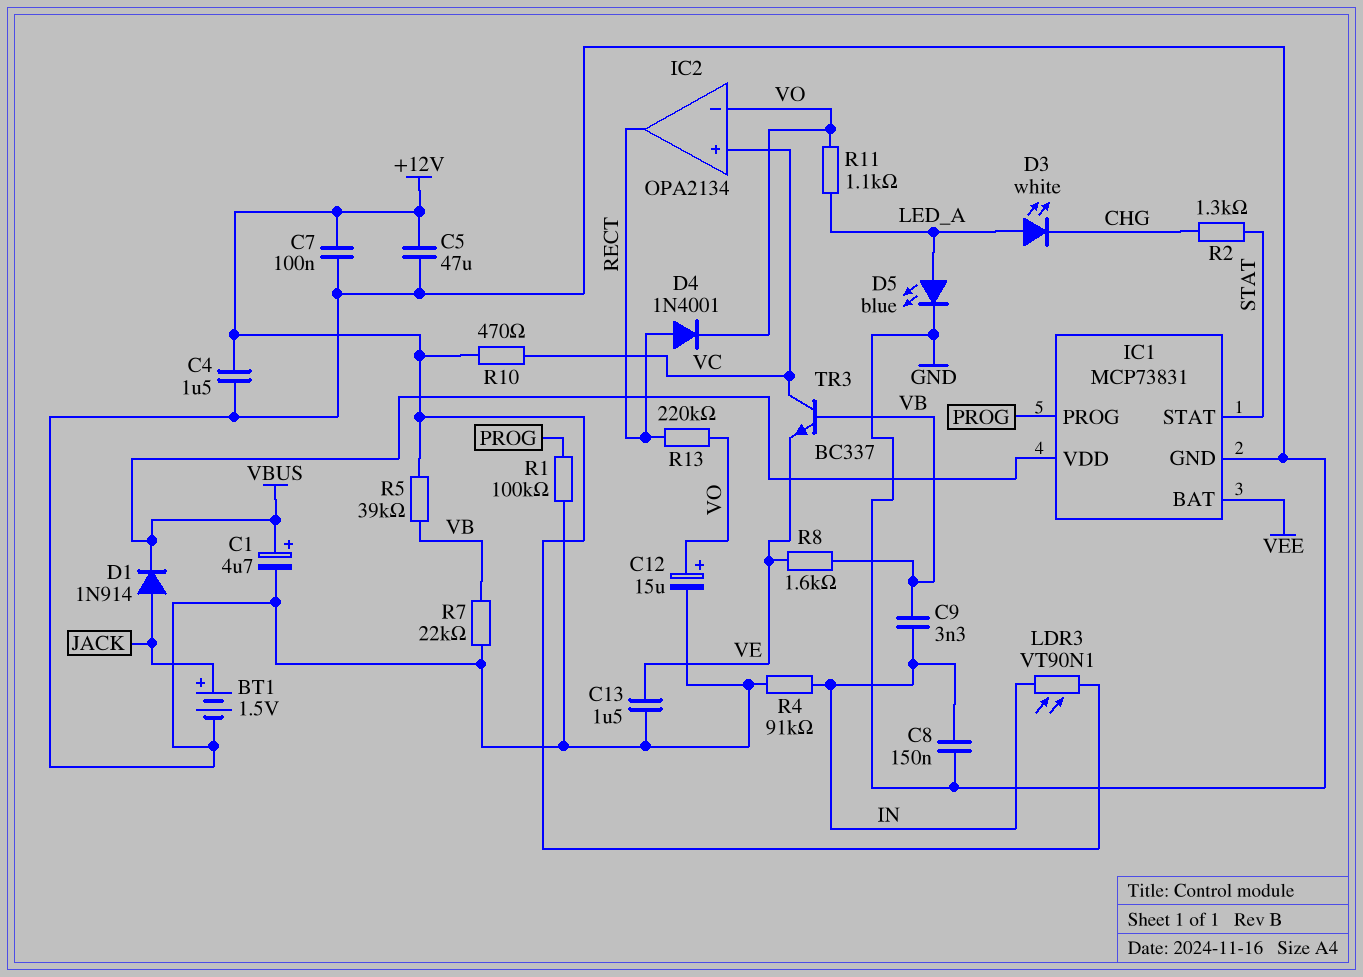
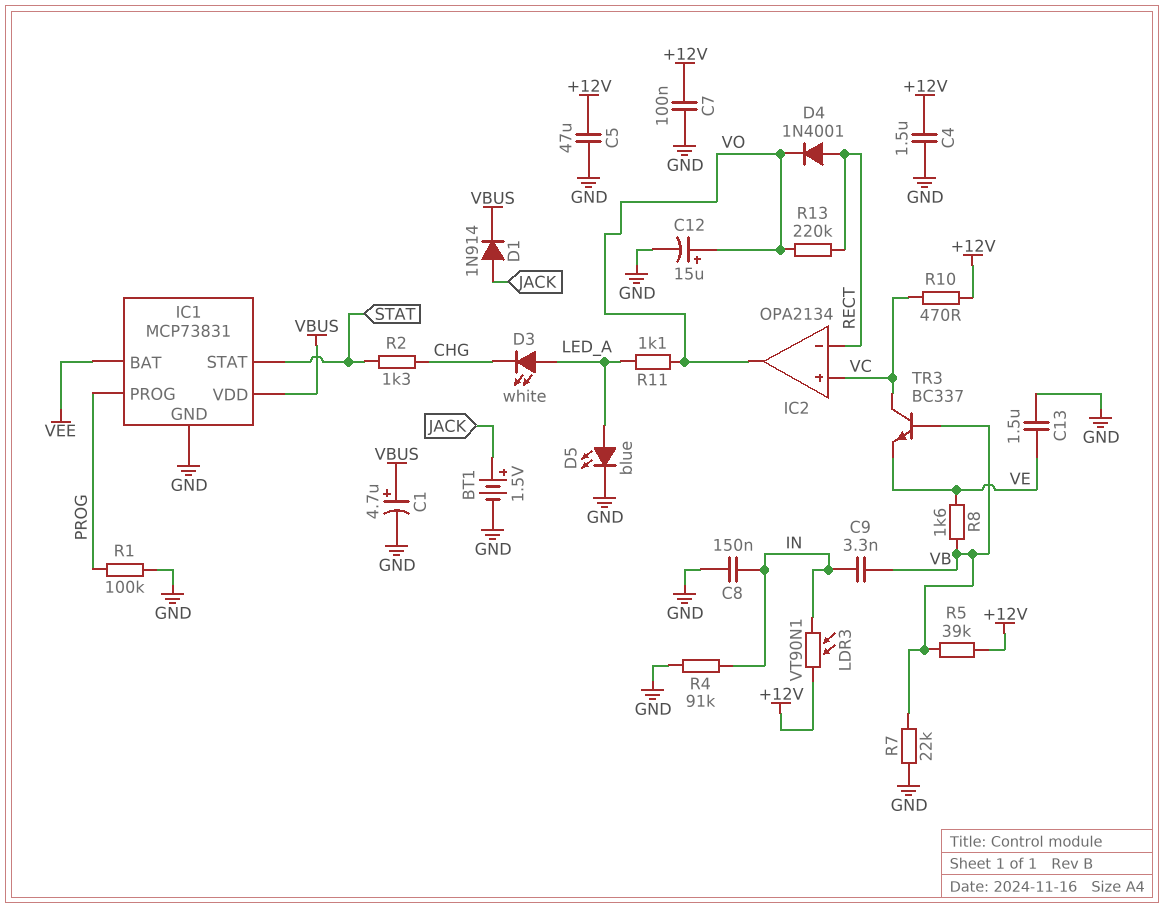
IC2 pin in-: VO -> RECT
IC2 pin out: RECT -> VO

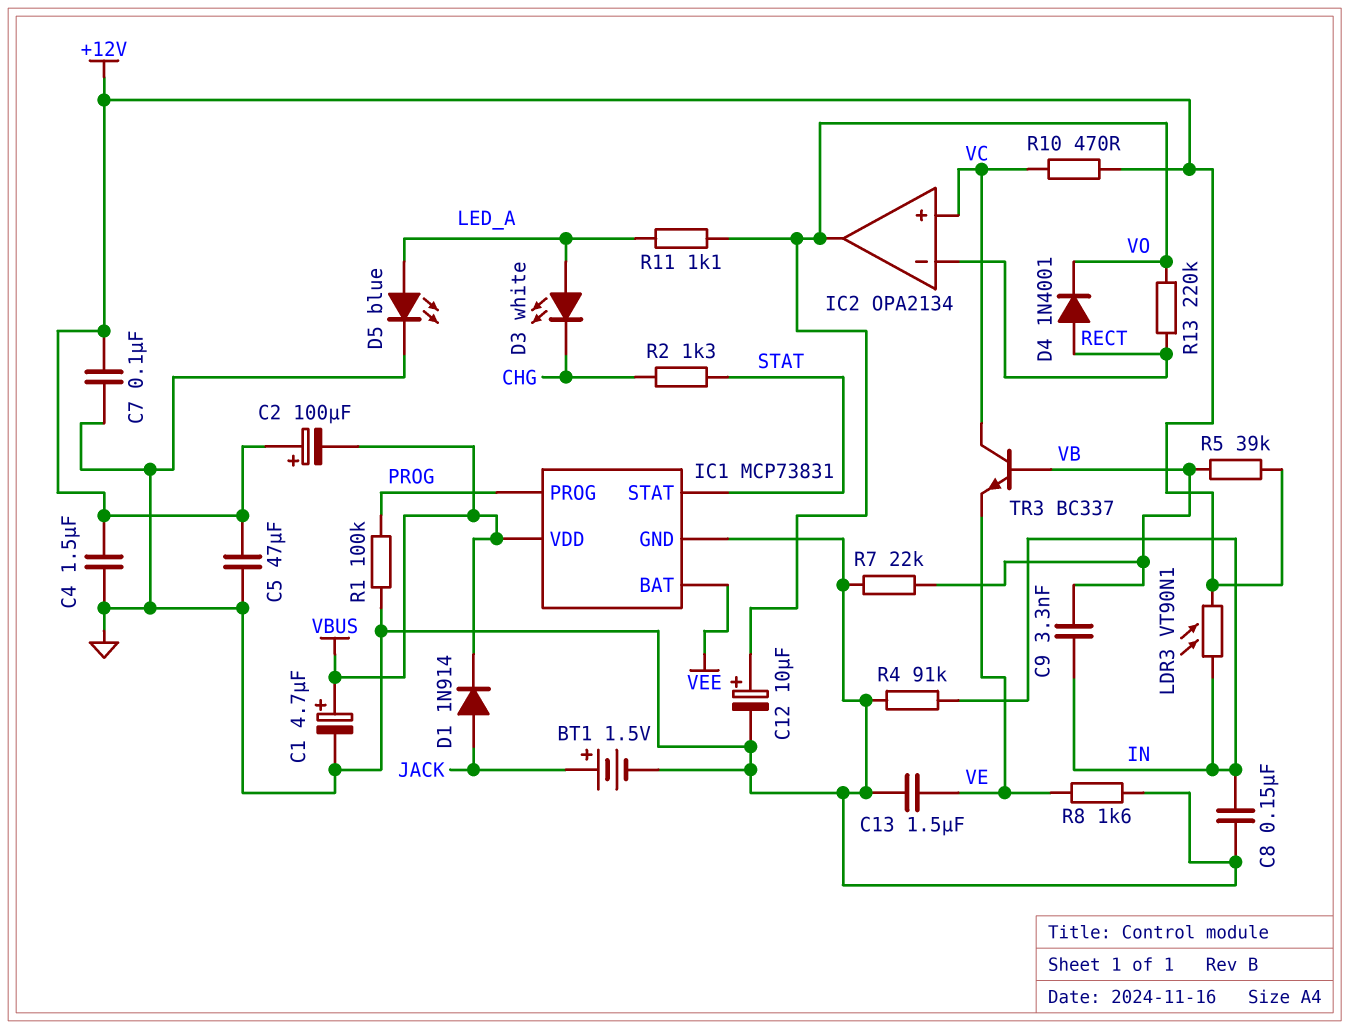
C2: none -> 100uF (plus +12V, minus VBUS)
C12: 15uF (plus VO, minus GND) -> 10uF (plus VO, minus GND)
R8: 1.6k (VB, VE) -> 1.6k (GND, VE)

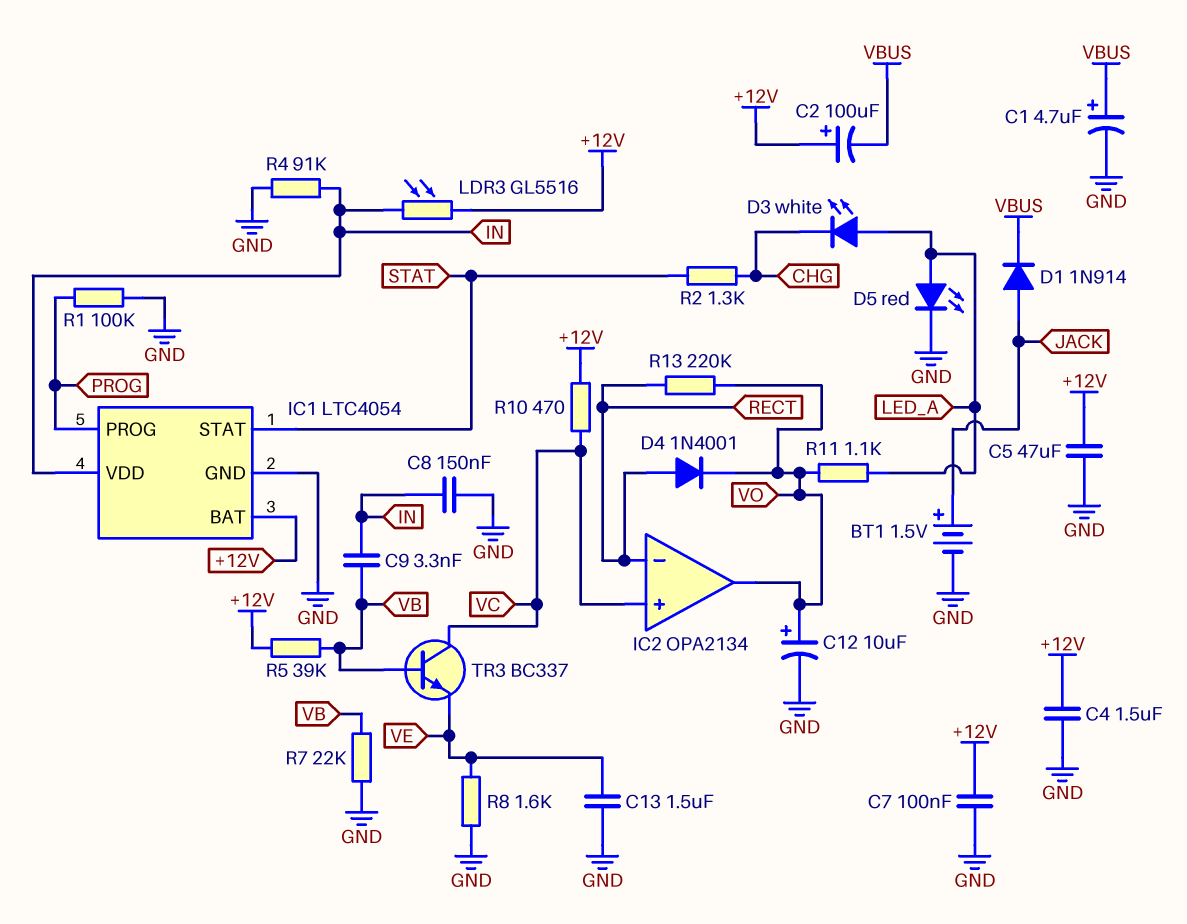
D5: LED blue (A LED_A, K GND) -> LED red (A LED_A, K GND)
IC1: MCP73831 -> LTC4054
IC1 pin BAT: VEE -> +12V
IC1 pin VDD: VBUS -> IN
LDR3: VT90N1 (+12V, IN) -> GL5516 (+12V, IN)

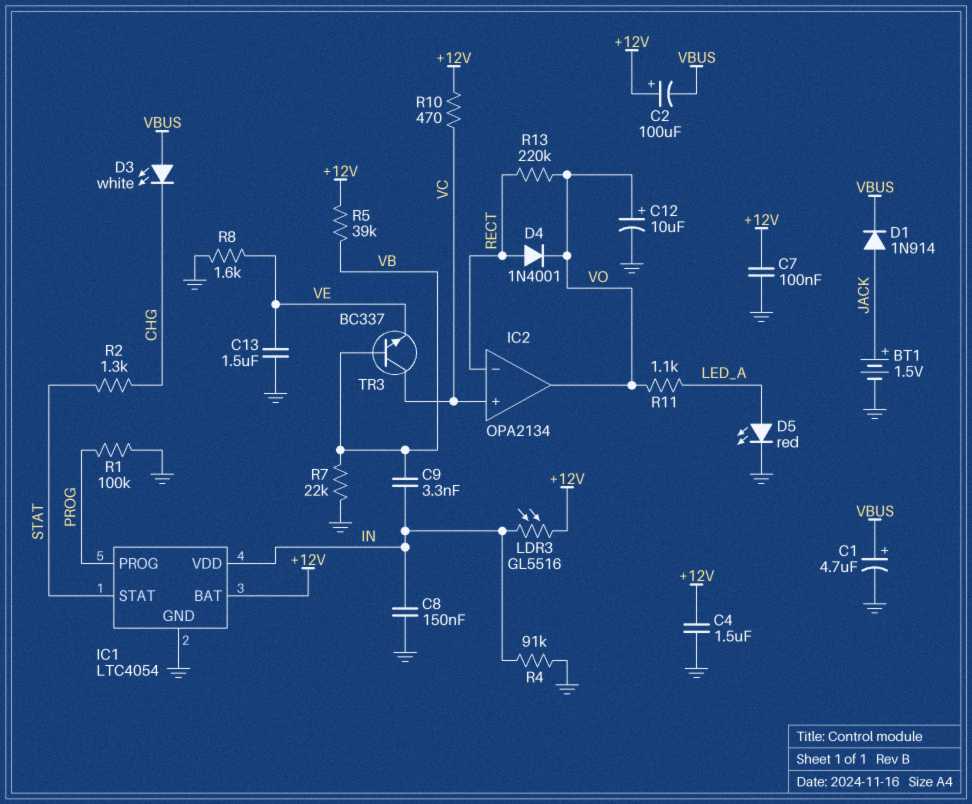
C5: 47uF (+12V, GND) -> none
D3: LED white (A LED_A, K CHG) -> LED white (A VBUS, K CHG)

